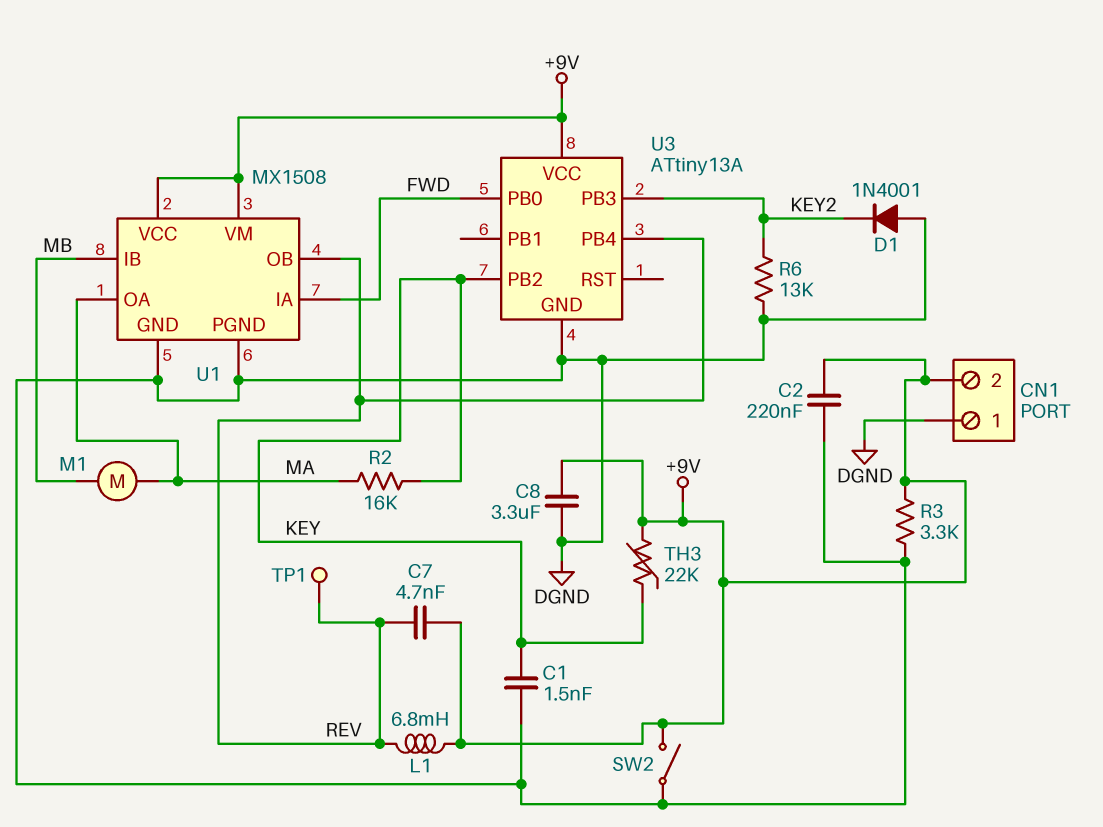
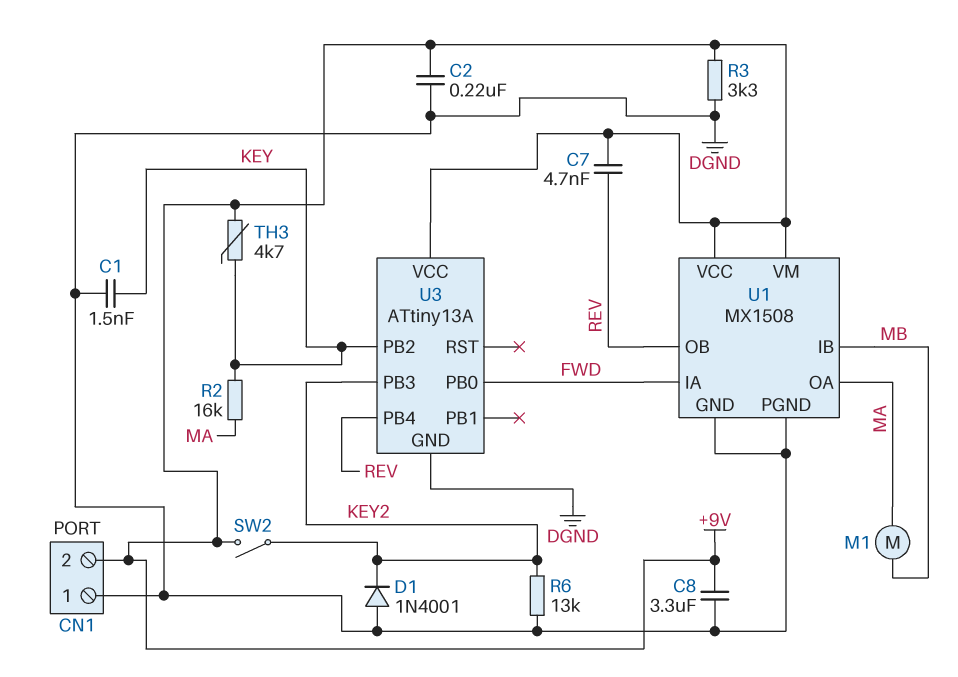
L1: 6.8mH (+9V, REV) -> none
SW2: switch (+9V, DGND) -> switch (+9V, KEY2)
TH3: 22k (+9V, KEY) -> 4.7k (+9V, KEY)
TP1: test point (REV) -> none

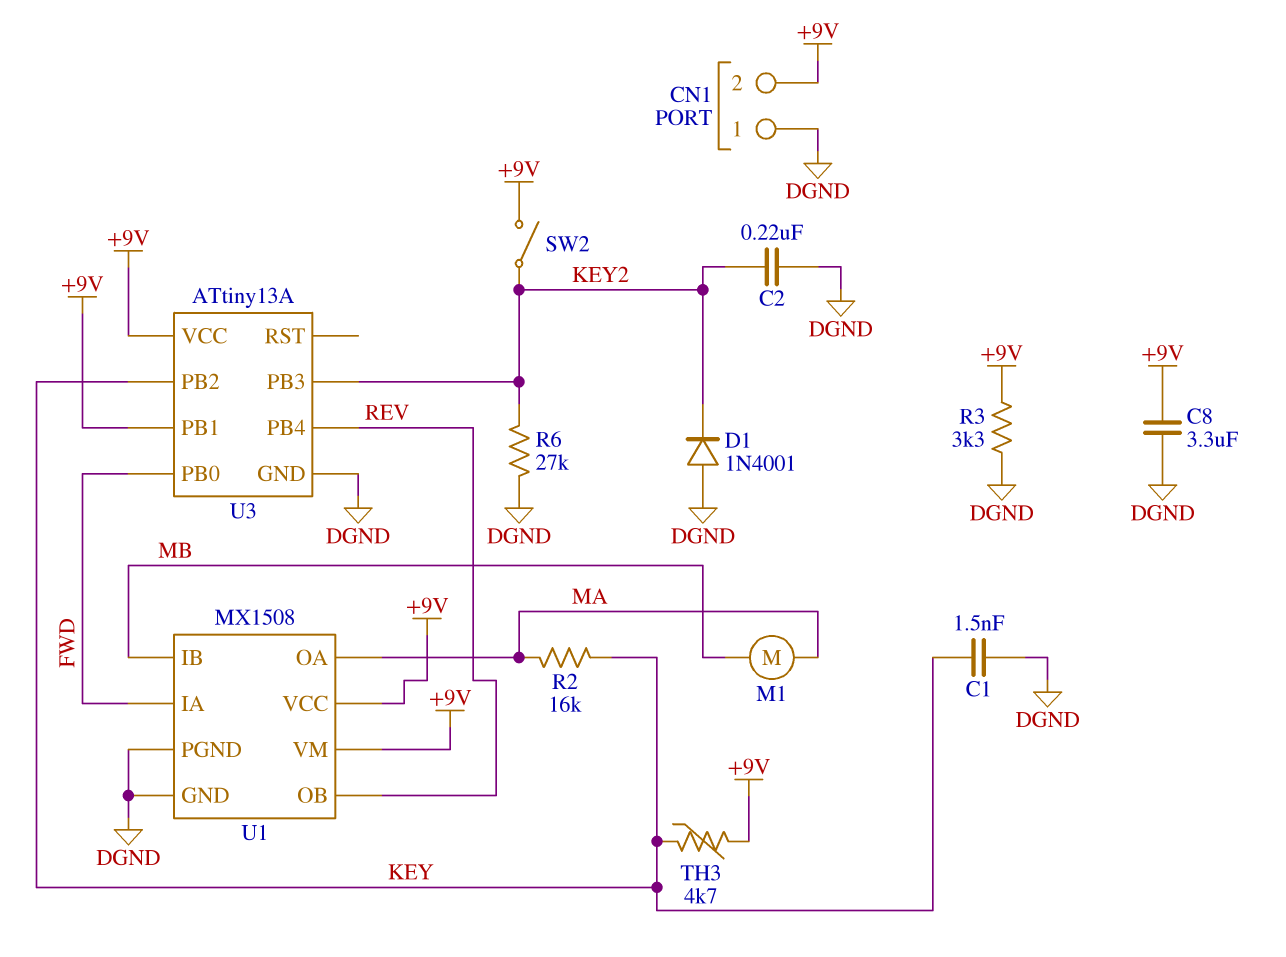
C2: 220nF (+9V, DGND) -> 220nF (DGND, KEY2)
C7: 4.7nF (+9V, REV) -> none
R6: 13k (DGND, KEY2) -> 27k (DGND, KEY2)
U3 pin PB1: none -> +9V

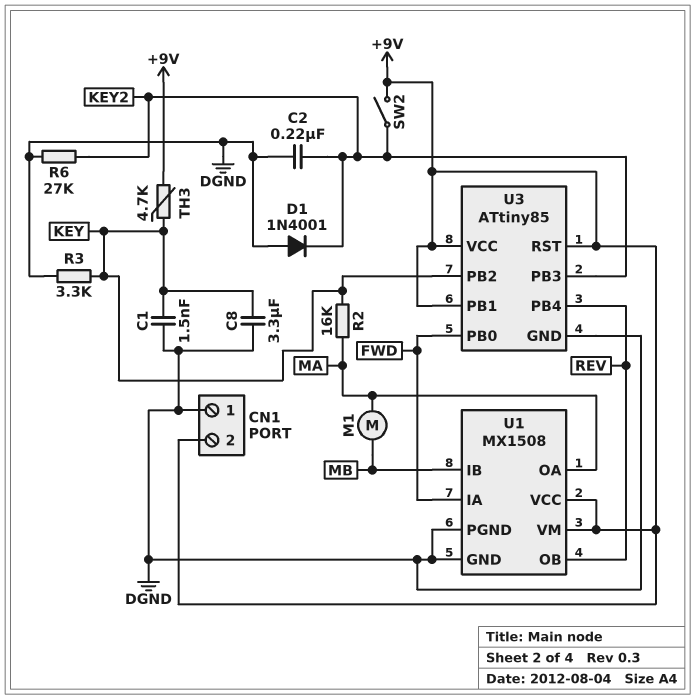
C8: 3.3uF (+9V, DGND) -> 3.3uF (DGND, KEY)
R3: 3.3k (+9V, DGND) -> 3.3k (DGND, KEY)
U3: ATtiny13A -> ATtiny85
U3 pin RST: none -> +9V

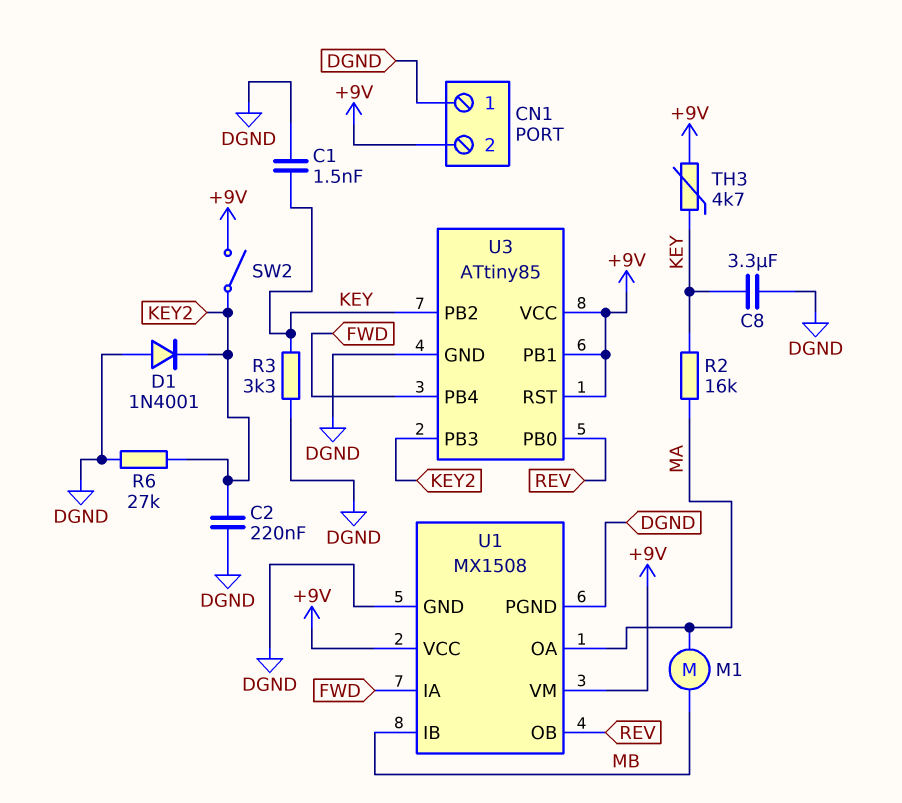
U3 pin PB0: FWD -> REV
U3 pin PB4: REV -> FWD

